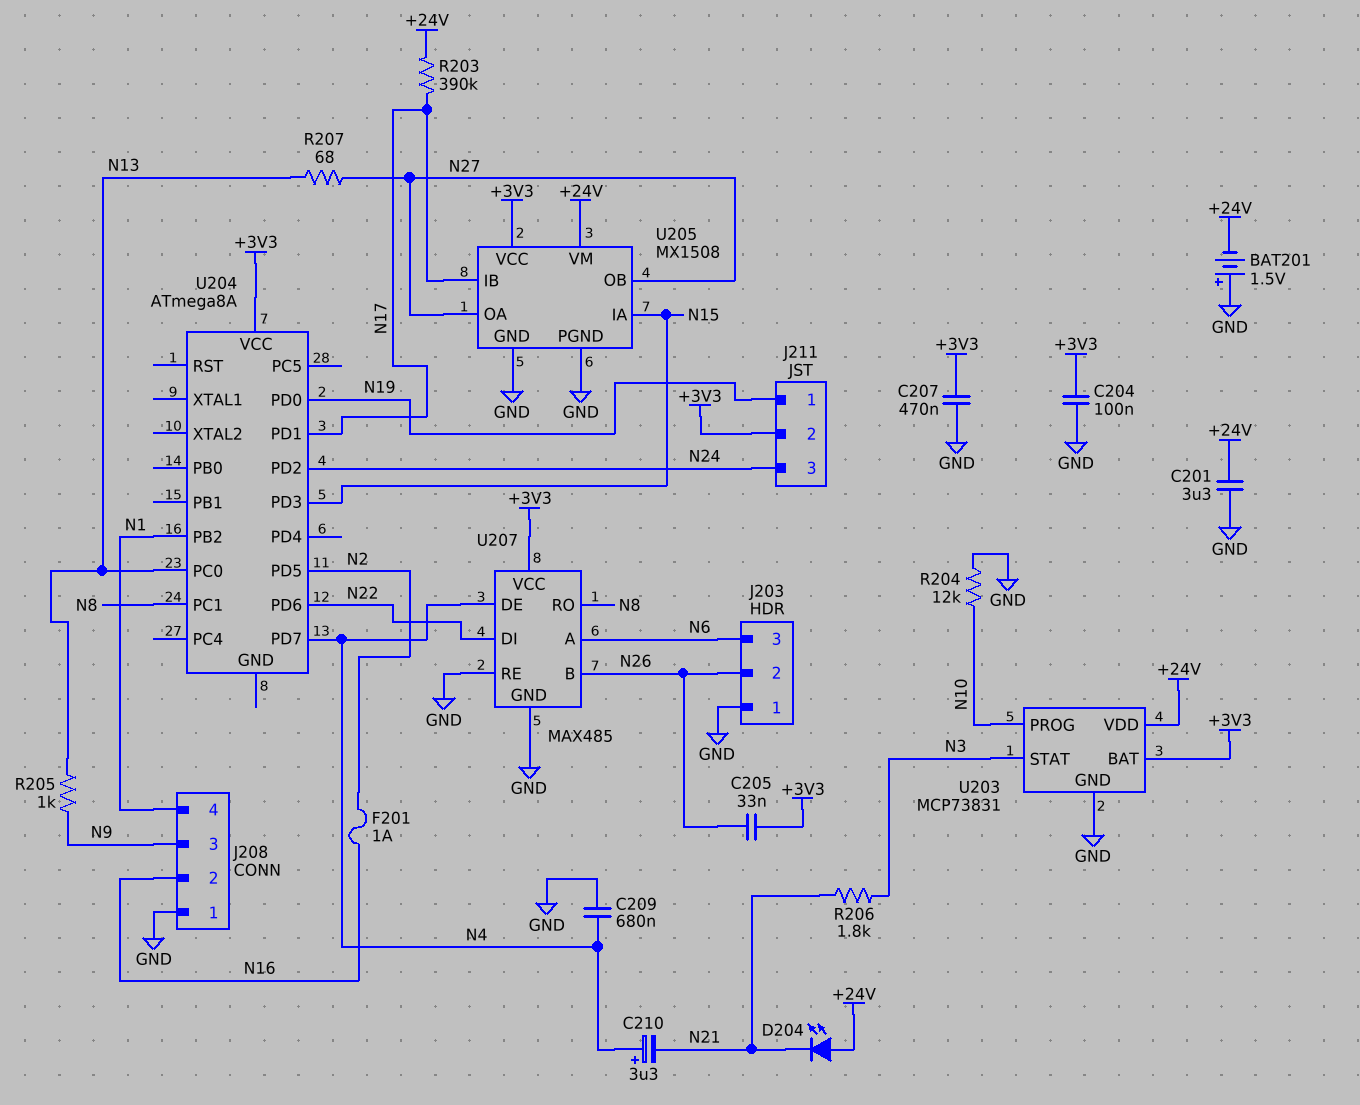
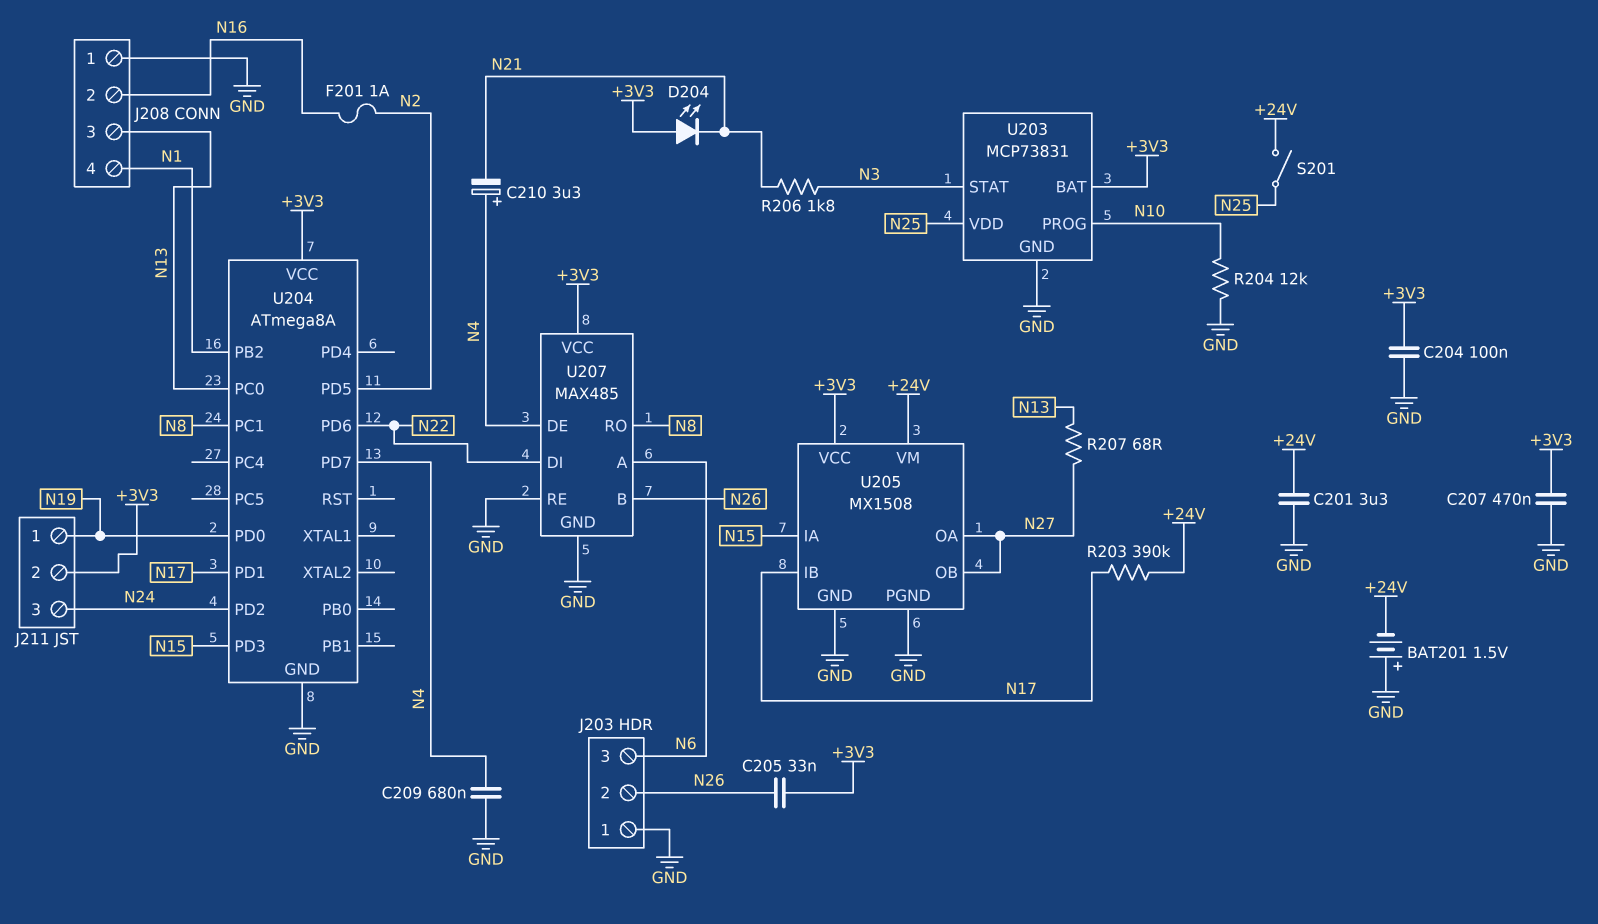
D204: LED (A +24V, K N21) -> LED (A +3V3, K N21)
J208 pin 3: N9 -> N13
R205: 1k (N9, N13) -> none
S201: none -> switch (+24V, N25)
U203 pin VDD: +24V -> N25
U204 pin GND: none -> GND

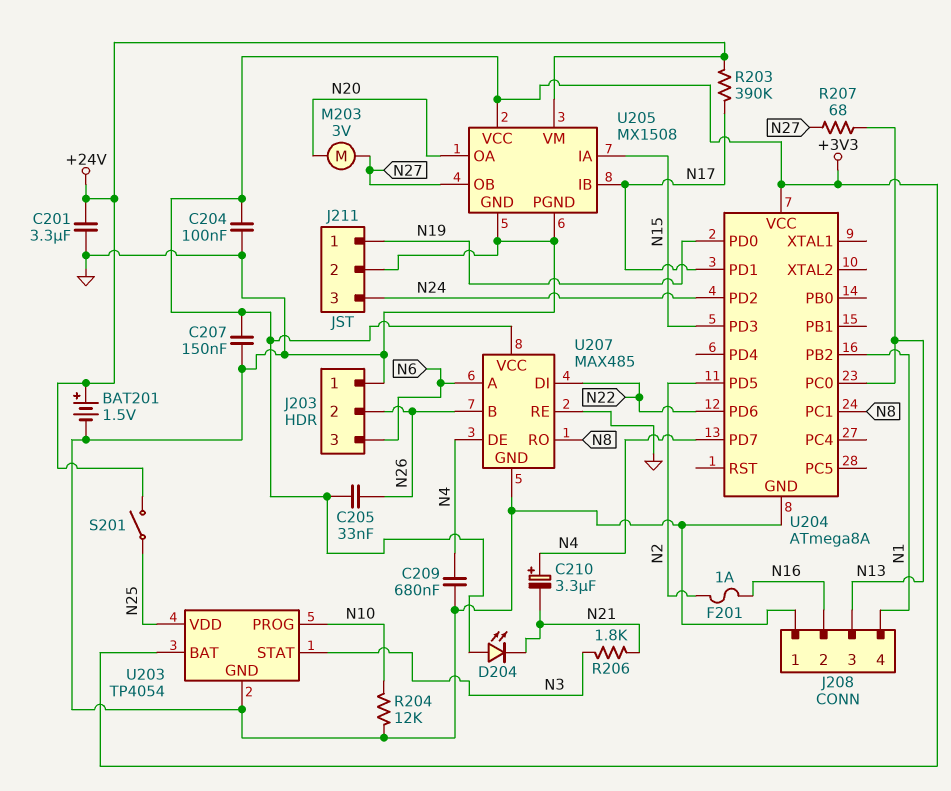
BAT201: 1.5V (plus GND, minus +24V) -> 1.5V (plus +24V, minus GND)
C207: 470nF (+3V3, GND) -> 150nF (+3V3, GND)
J211 pin 2: +3V3 -> GND
M203: none -> motor 3V (N20, N27)
U203: MCP73831 -> TP4054
U205 pin OA: N27 -> N20

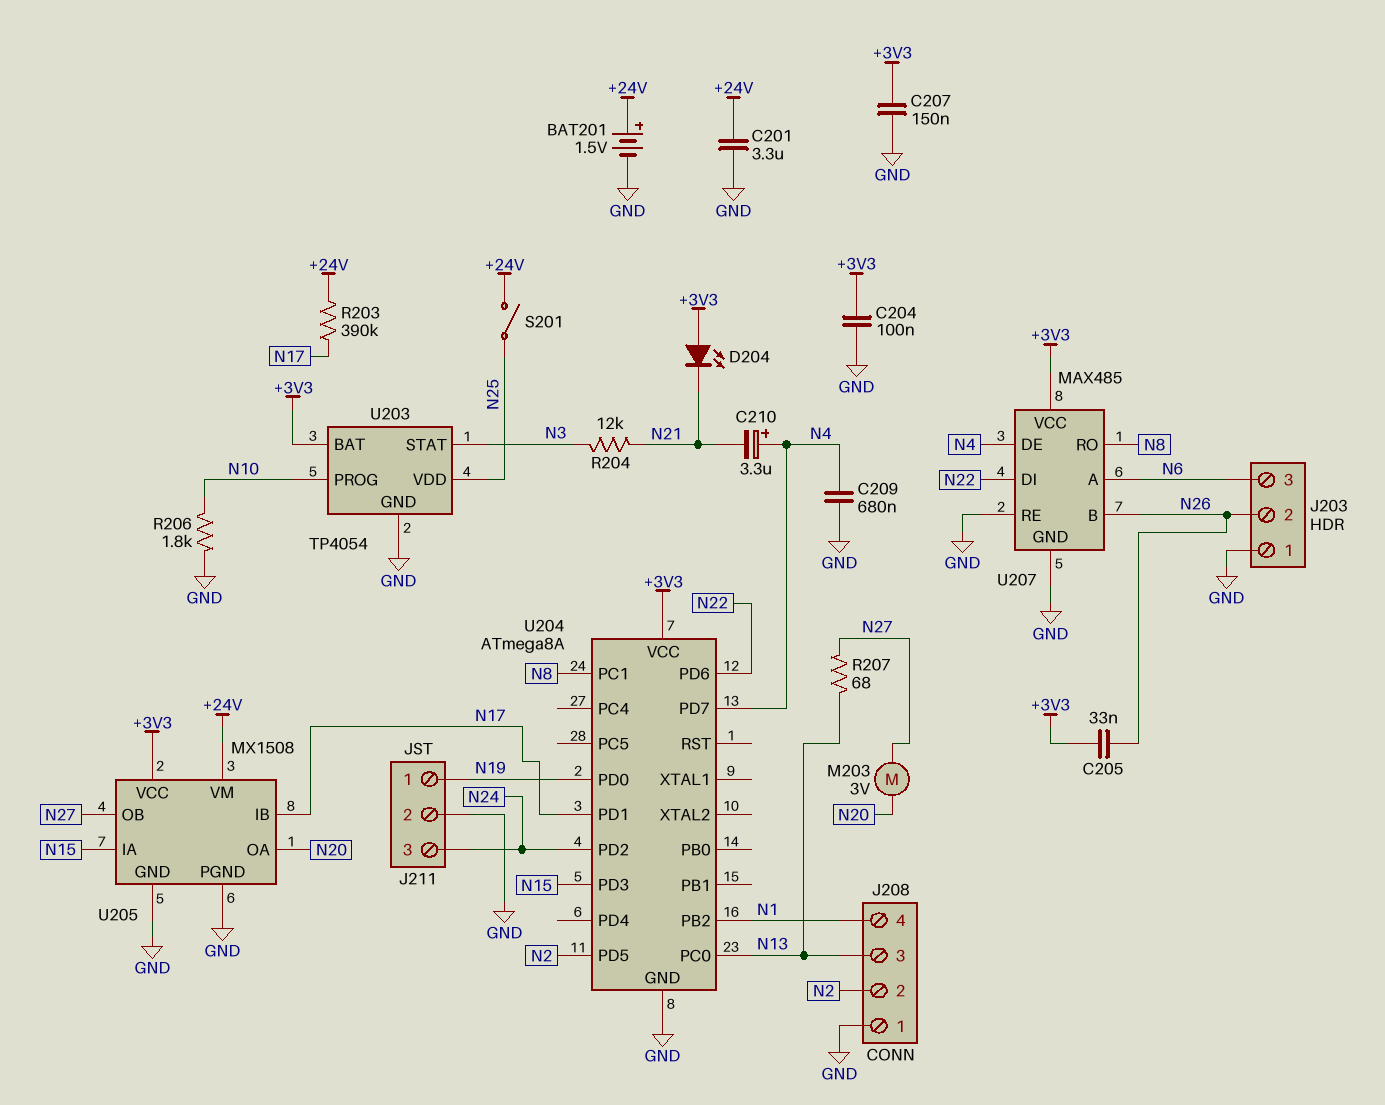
F201: 1A (N2, N16) -> none
J208 pin 2: N16 -> N2
R204: 12k (GND, N10) -> 12k (N3, N21)
R206: 1.8k (N3, N21) -> 1.8k (GND, N10)

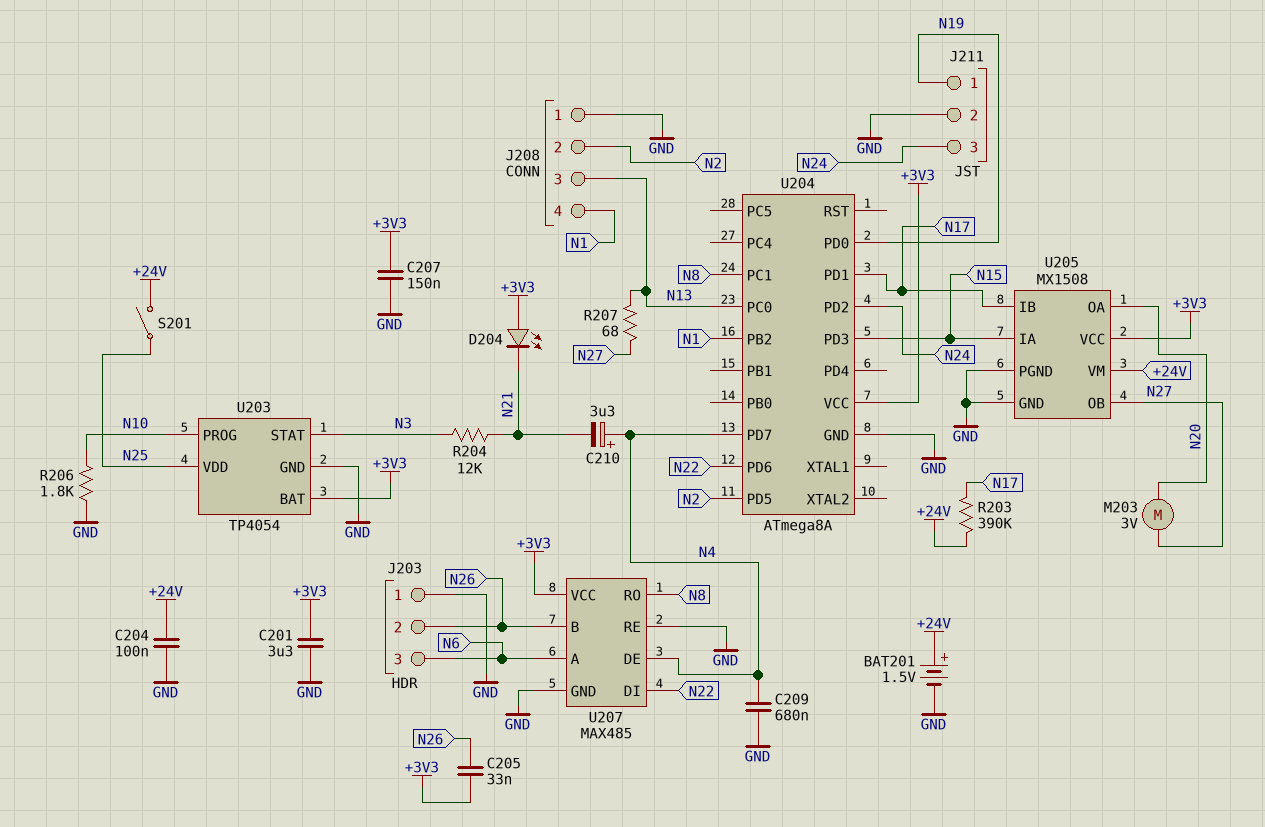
C201: 3.3uF (+24V, GND) -> 3.3uF (+3V3, GND)
C204: 100nF (+3V3, GND) -> 100nF (+24V, GND)

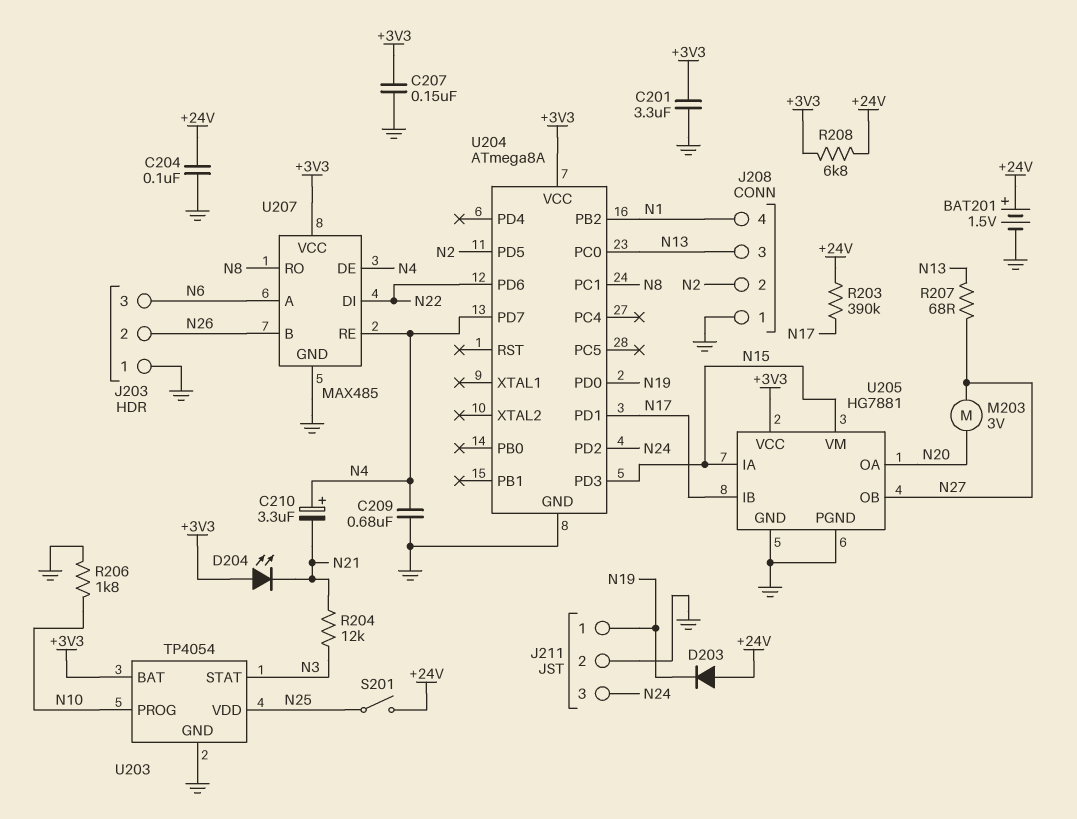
C205: 33nF (+3V3, N26) -> none
D203: none -> diode (A +24V, K N19)
R208: none -> 6.8k (+3V3, +24V)
U205: MX1508 -> HG7881
U205 pin VM: +24V -> N15
U207 pin RE: GND -> N4

